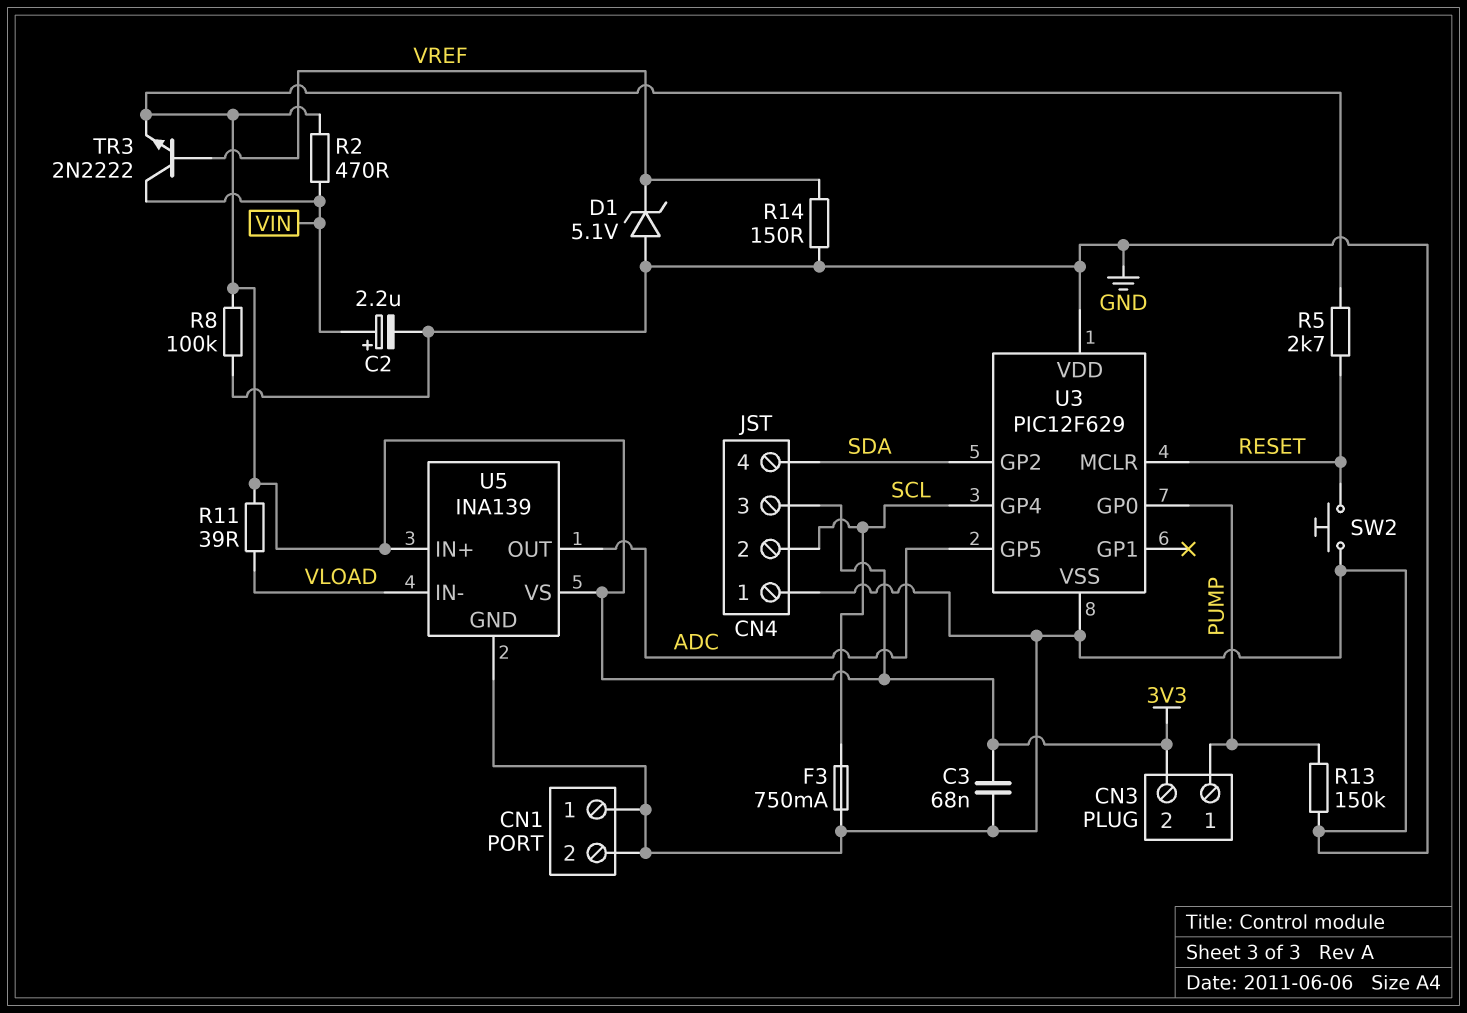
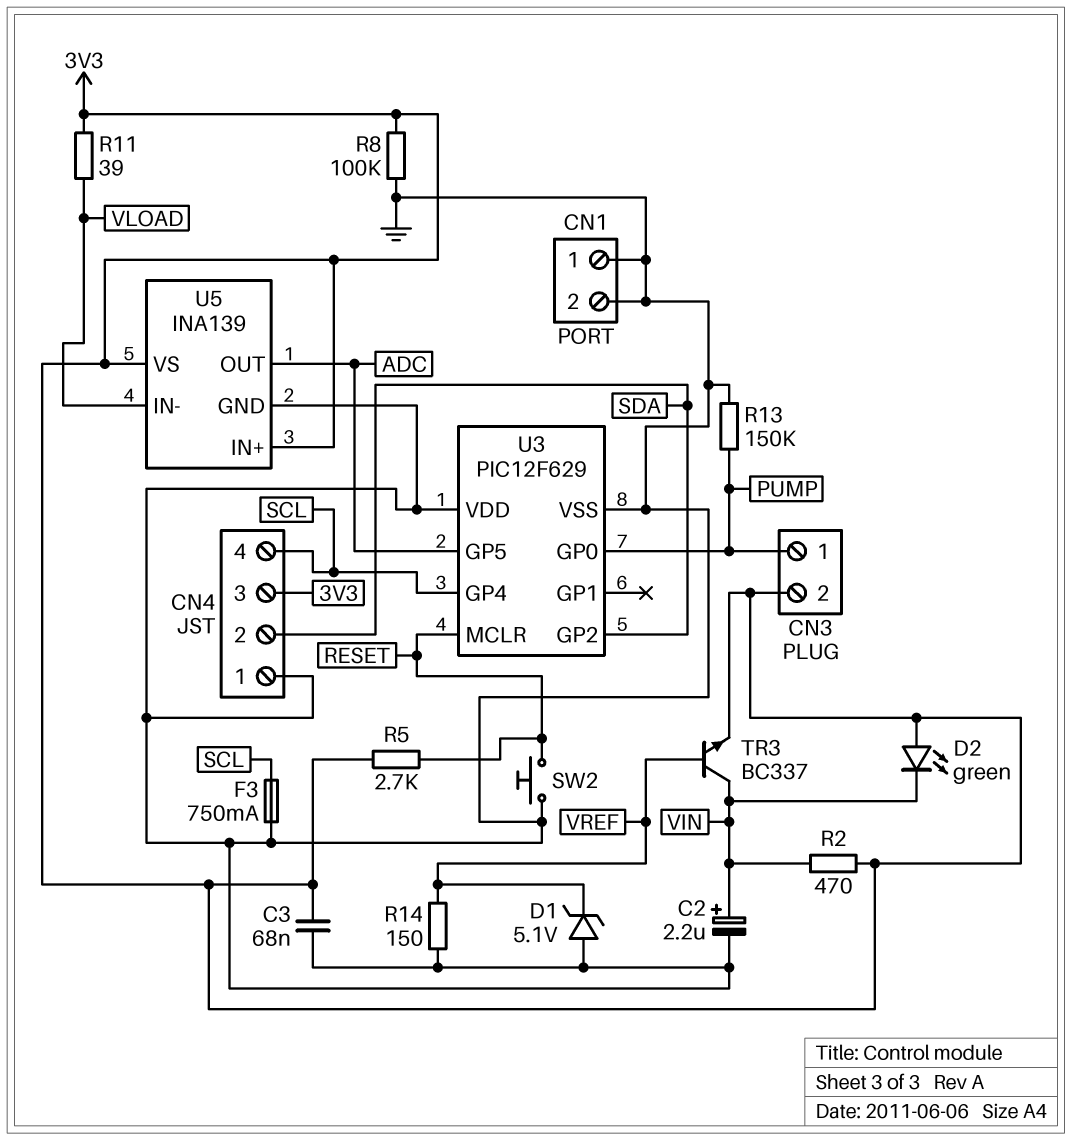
CN4 pin 2: SCL -> SDA
CN4 pin 4: SDA -> SCL
D2: none -> LED green (A 3V3, K VIN)
TR3: NPN 2N2222 (B VREF, C VIN, E 3V3) -> NPN BC337 (B VREF, C VIN, E 3V3)

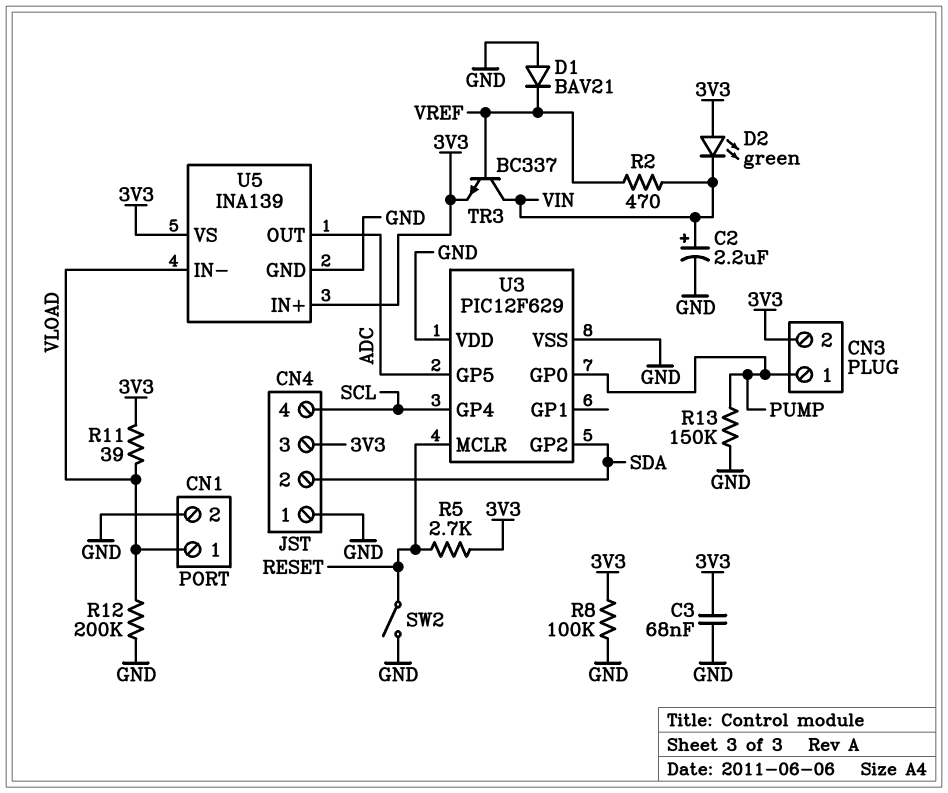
CN1 pin 1: GND -> VLOAD
D1: zener 5.1V (A GND, K VREF) -> diode BAV21 (A GND, K VREF)
F3: 750mA (GND, SCL) -> none
R2: 470 (3V3, VIN) -> 470 (VIN, VREF)
R12: none -> 200k (GND, VLOAD)
R14: 150 (GND, VREF) -> none
SW2: button (GND, RESET) -> switch (GND, RESET)

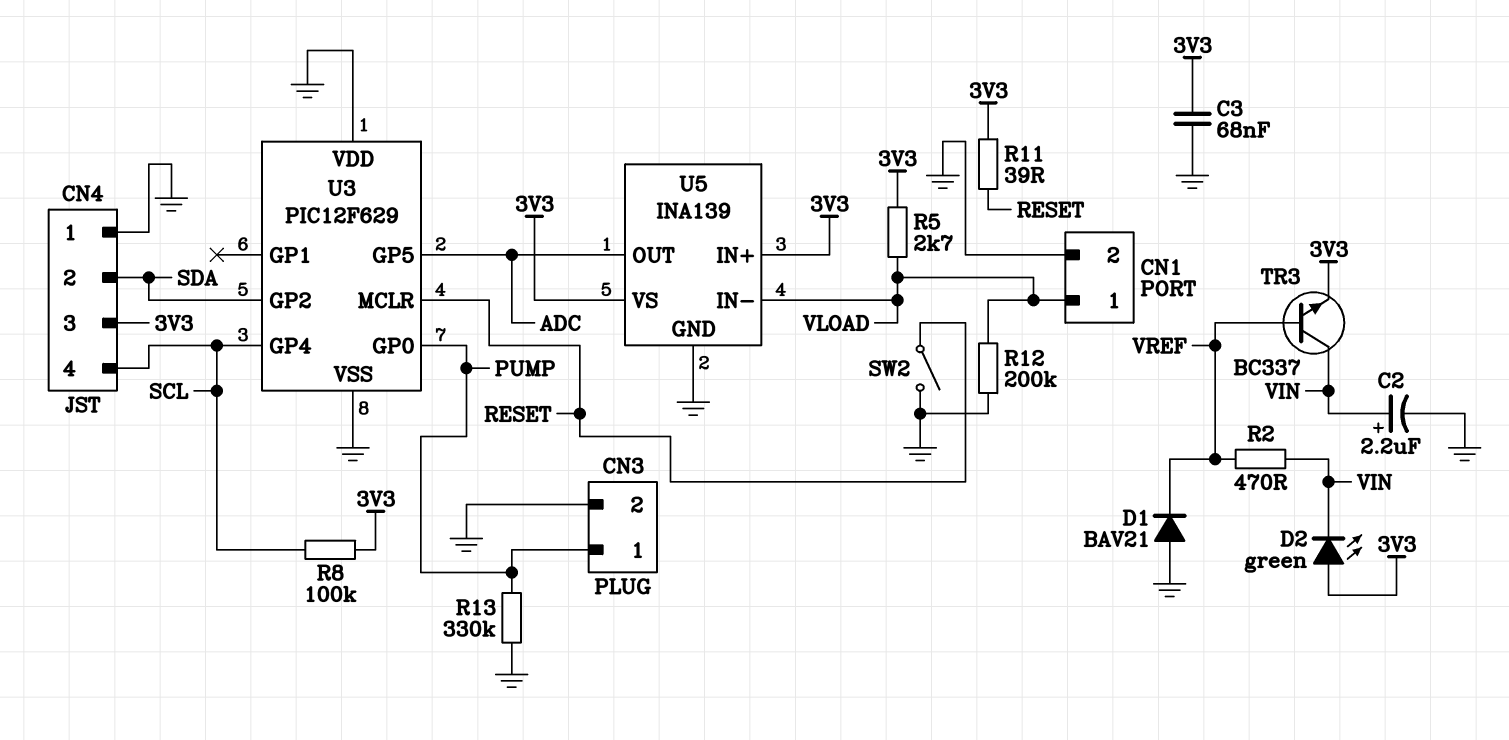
CN3 pin 2: 3V3 -> GND
R5: 2.7k (3V3, RESET) -> 2.7k (3V3, VLOAD)
R8: 100k (3V3, GND) -> 100k (3V3, SCL)
R11: 39 (3V3, VLOAD) -> 39 (3V3, RESET)
R13: 150k (GND, PUMP) -> 330k (GND, PUMP)

